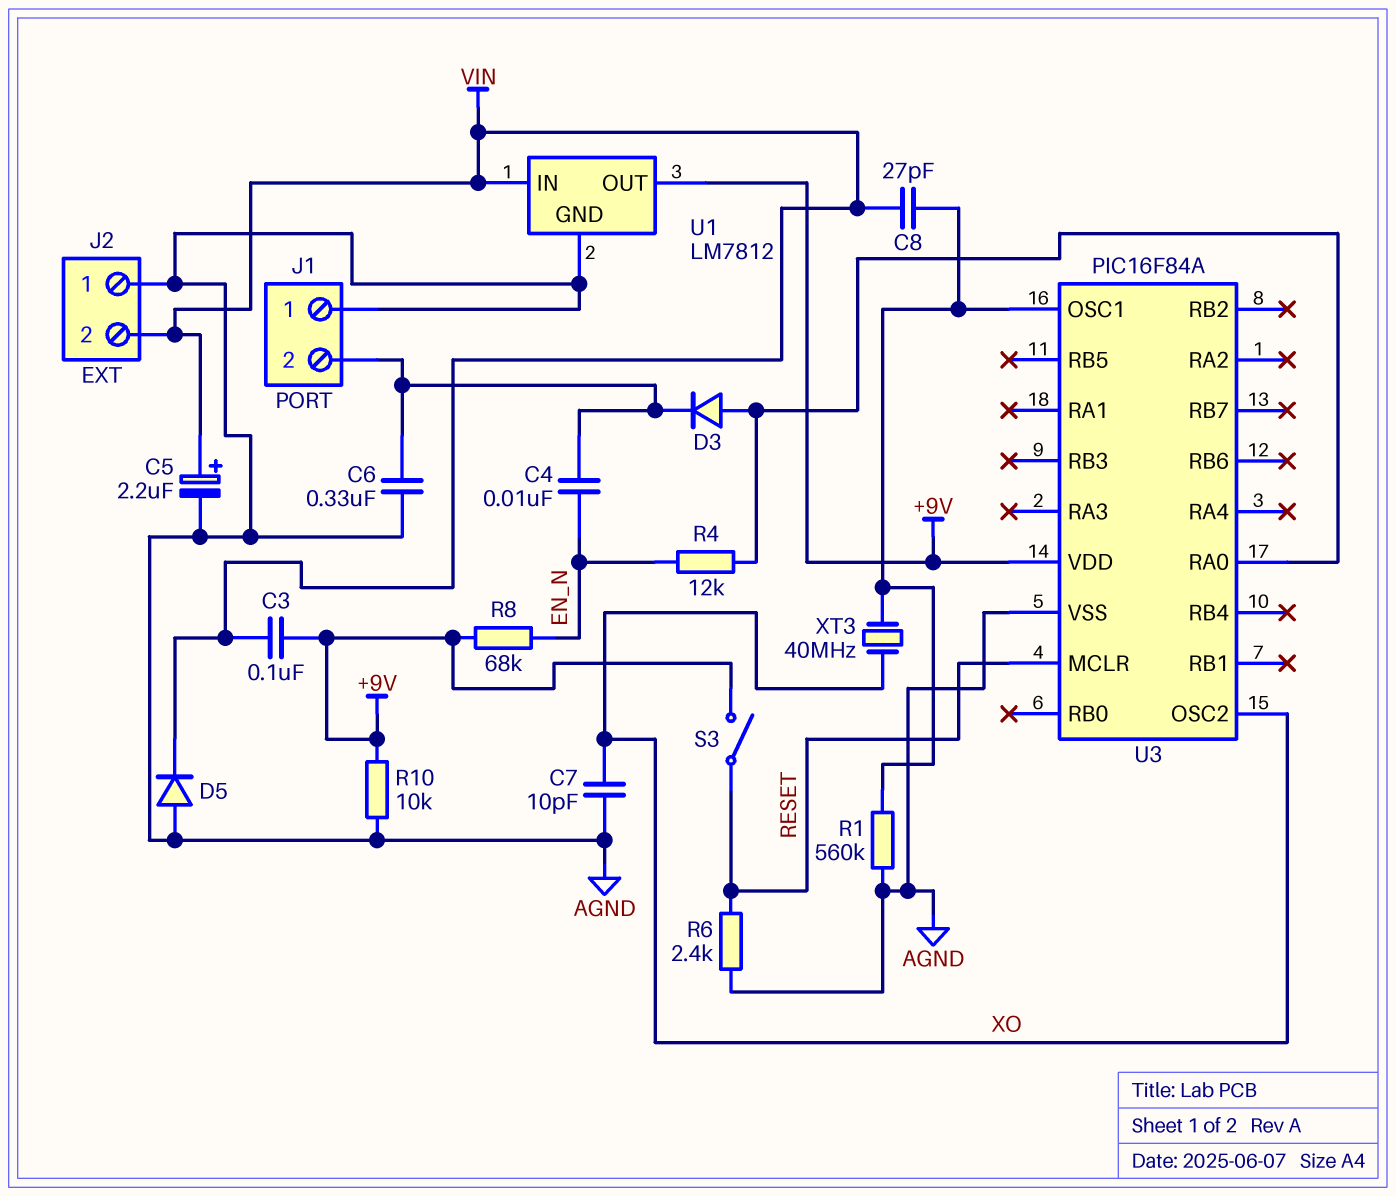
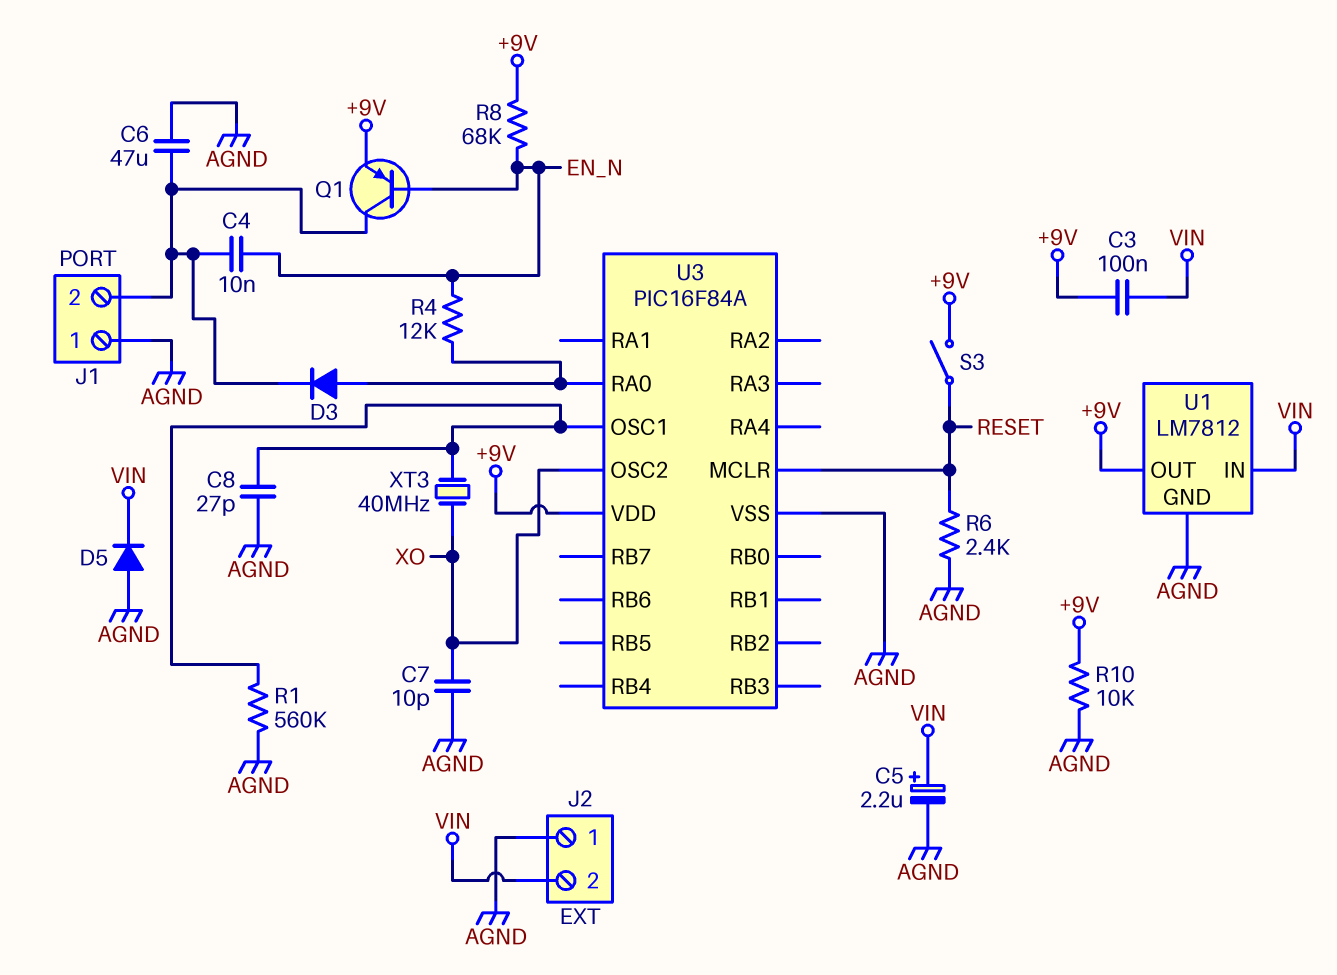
C6: 330nF (AGND, J1/2) -> 47uF (AGND, J1/2)
C8: 27pF (U3/OSC1, VIN) -> 27pF (AGND, U3/OSC1)
Q1: none -> PNP (B EN_N, C J1/2, E +9V)

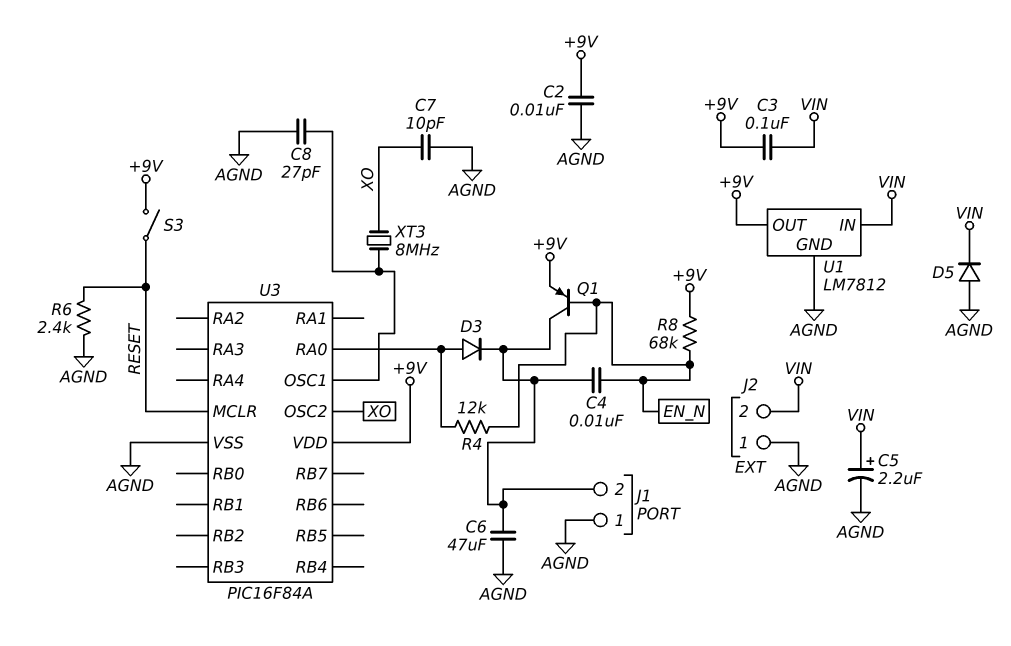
C2: none -> 10nF (+9V, AGND)
R1: 560k (AGND, U3/OSC1) -> none
R10: 10k (+9V, AGND) -> none
XT3: 40MHz (U3/OSC1, XO) -> 8MHz (U3/OSC1, XO)

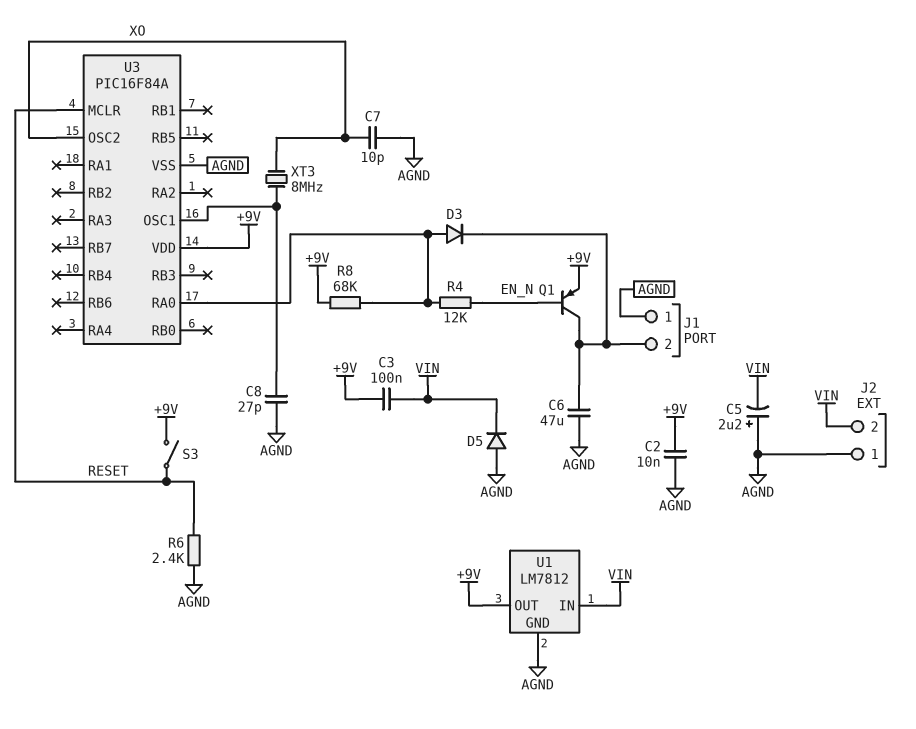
C4: 10nF (EN_N, J1/2) -> none
C5: 2.2uF (plus VIN, minus AGND) -> 2.2uF (plus AGND, minus VIN)
R8: 68k (+9V, EN_N) -> 68k (+9V, U3/RA0)

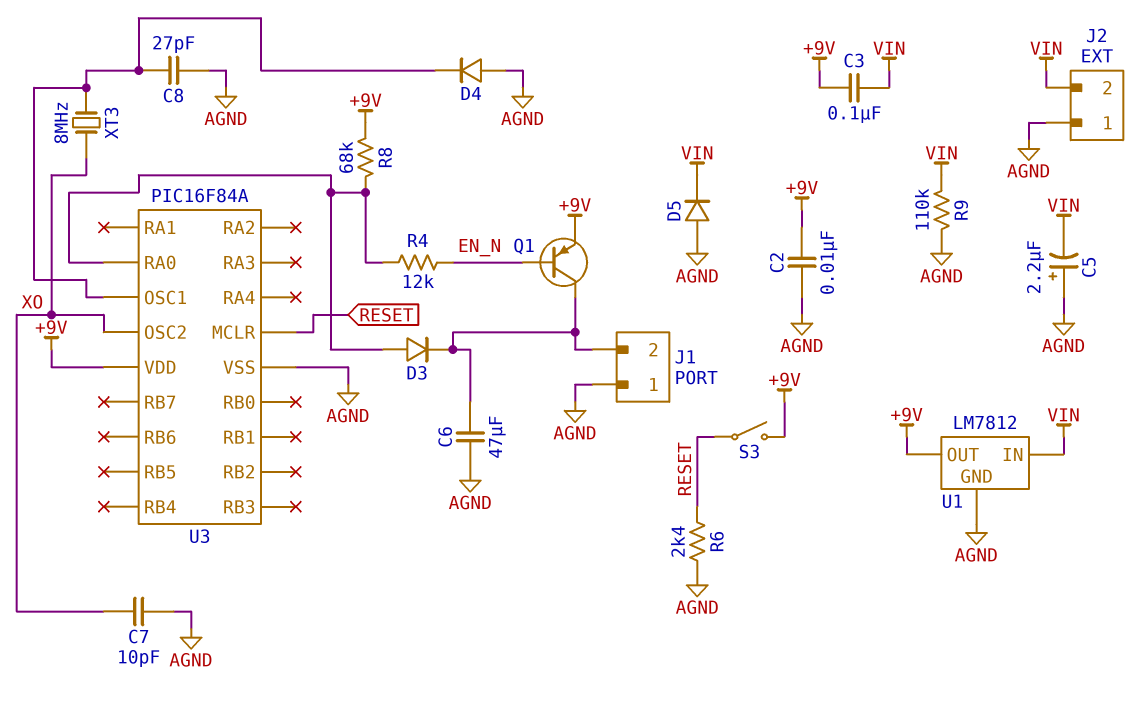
D4: none -> diode (A AGND, K U3/OSC1)
R9: none -> 110k (AGND, VIN)

